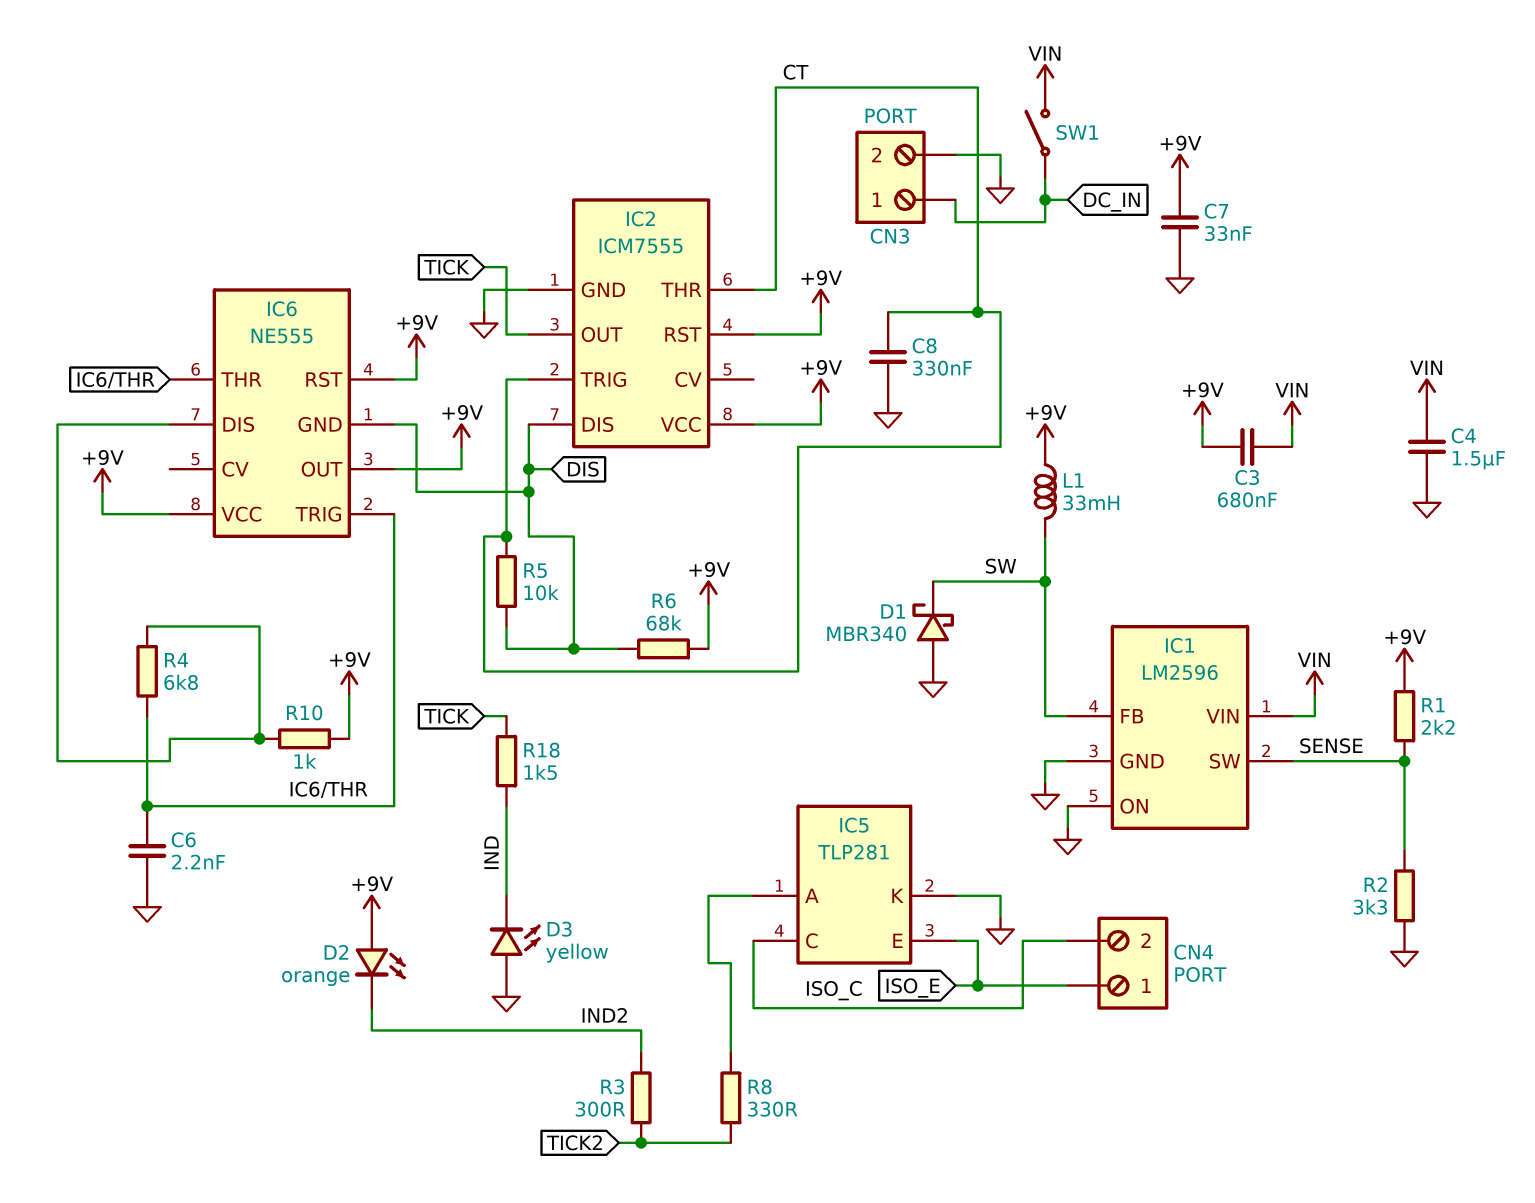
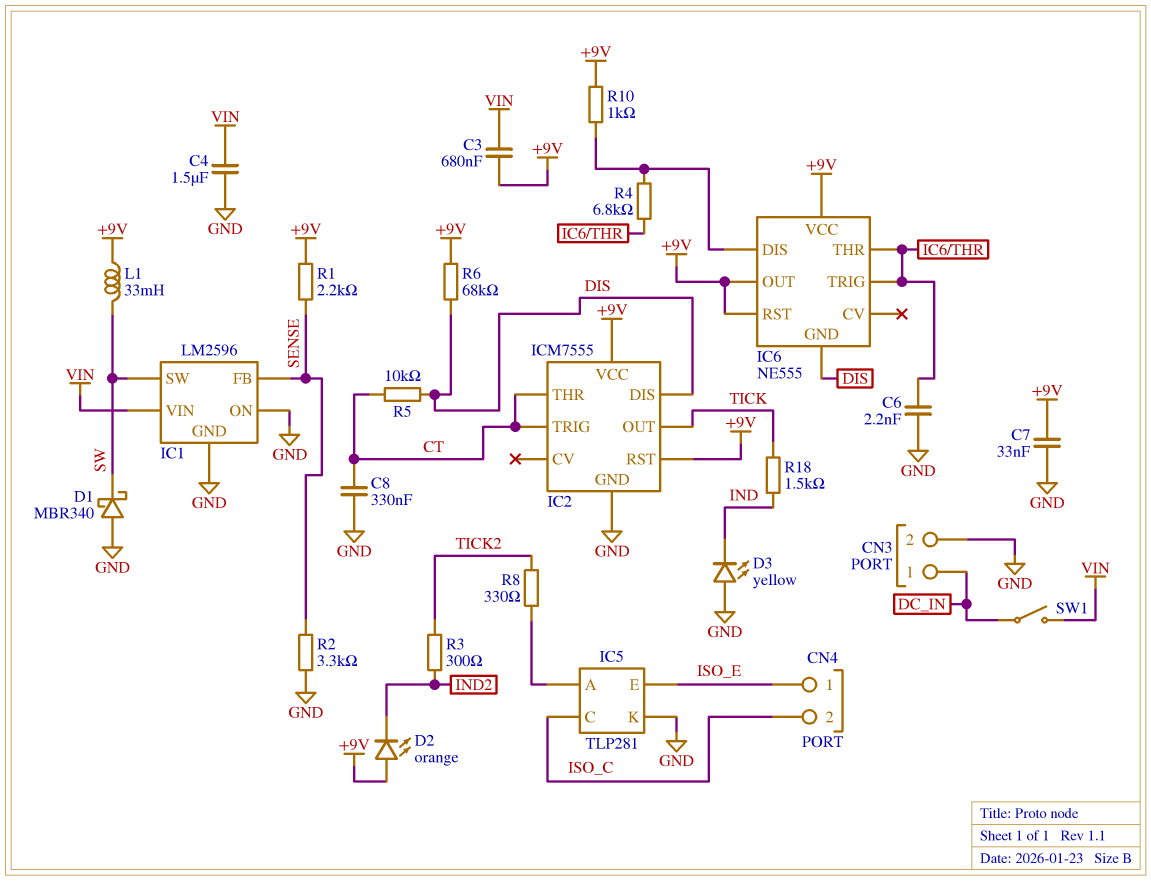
IC1 pin FB: SW -> SENSE
IC1 pin SW: SENSE -> SW

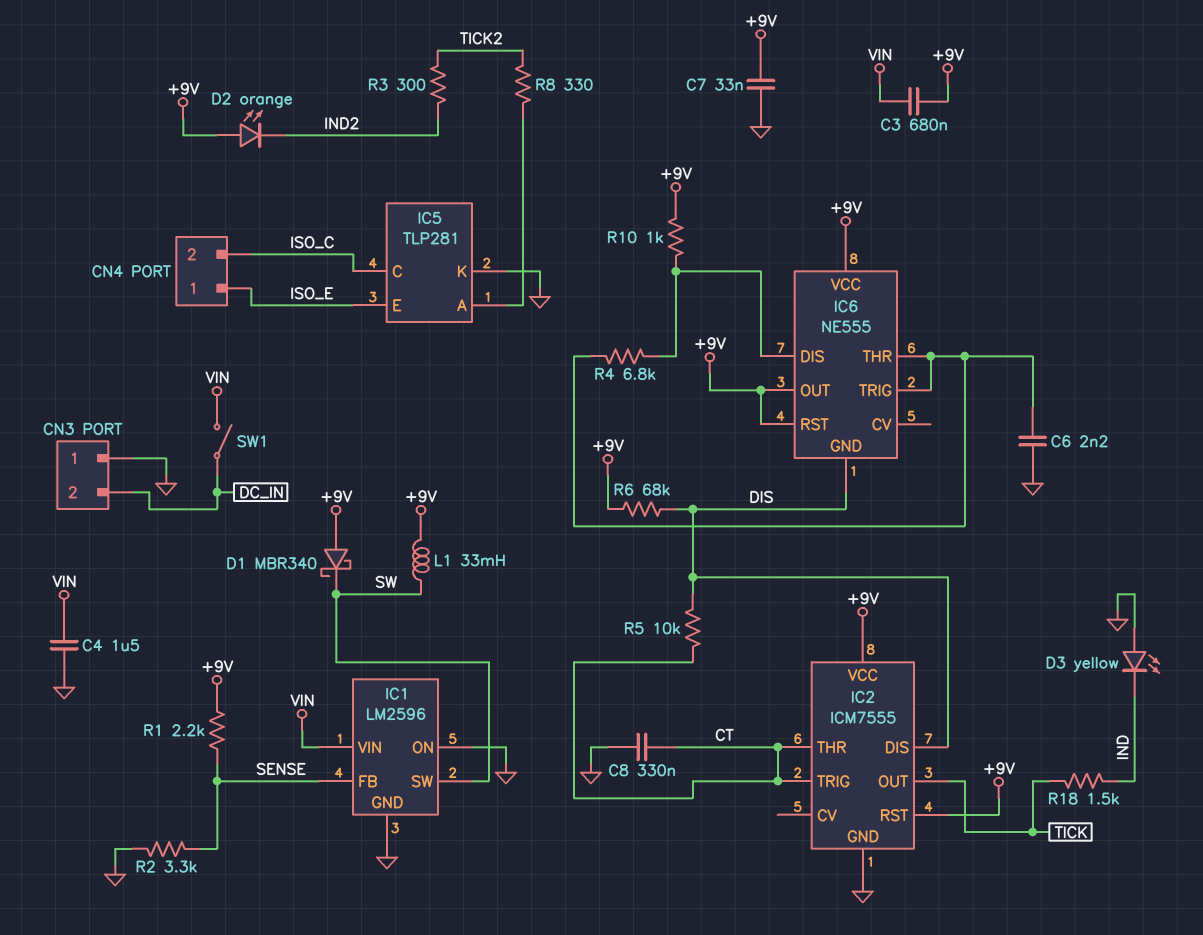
CN3 pin 1: DC_IN -> GND
CN3 pin 2: GND -> DC_IN
D1: schottky MBR340 (A GND, K SW) -> schottky MBR340 (A +9V, K SW)

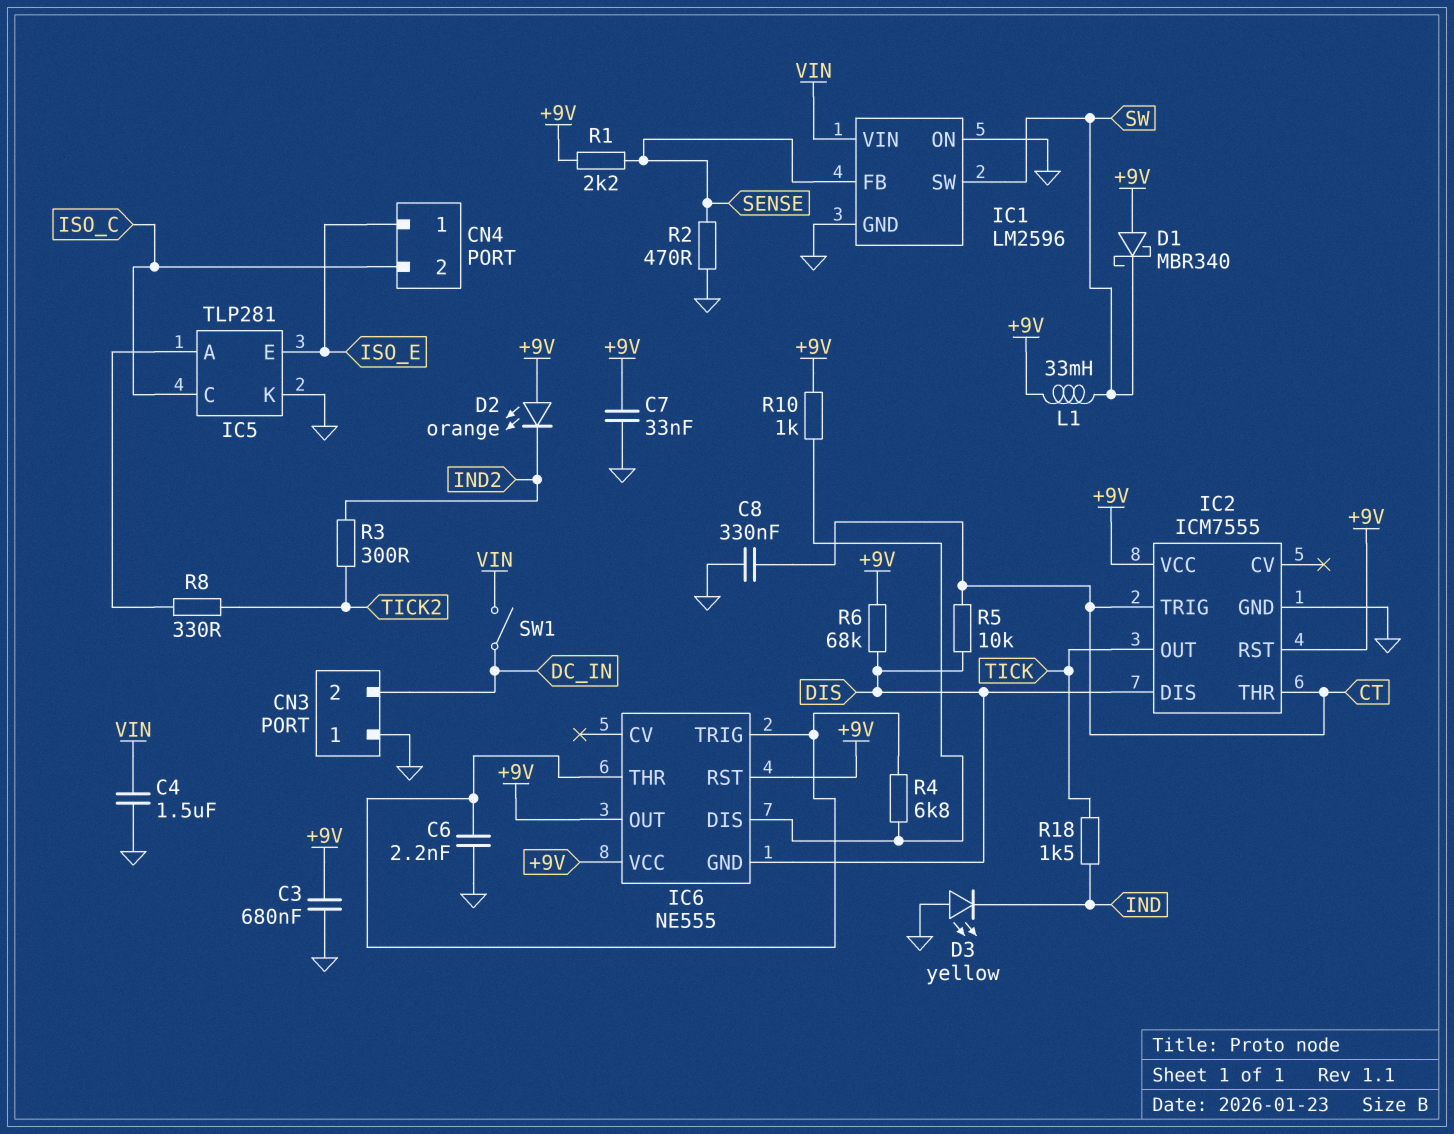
C3: 680nF (+9V, VIN) -> 680nF (+9V, GND)
R2: 3.3k (GND, SENSE) -> 470 (GND, SENSE)

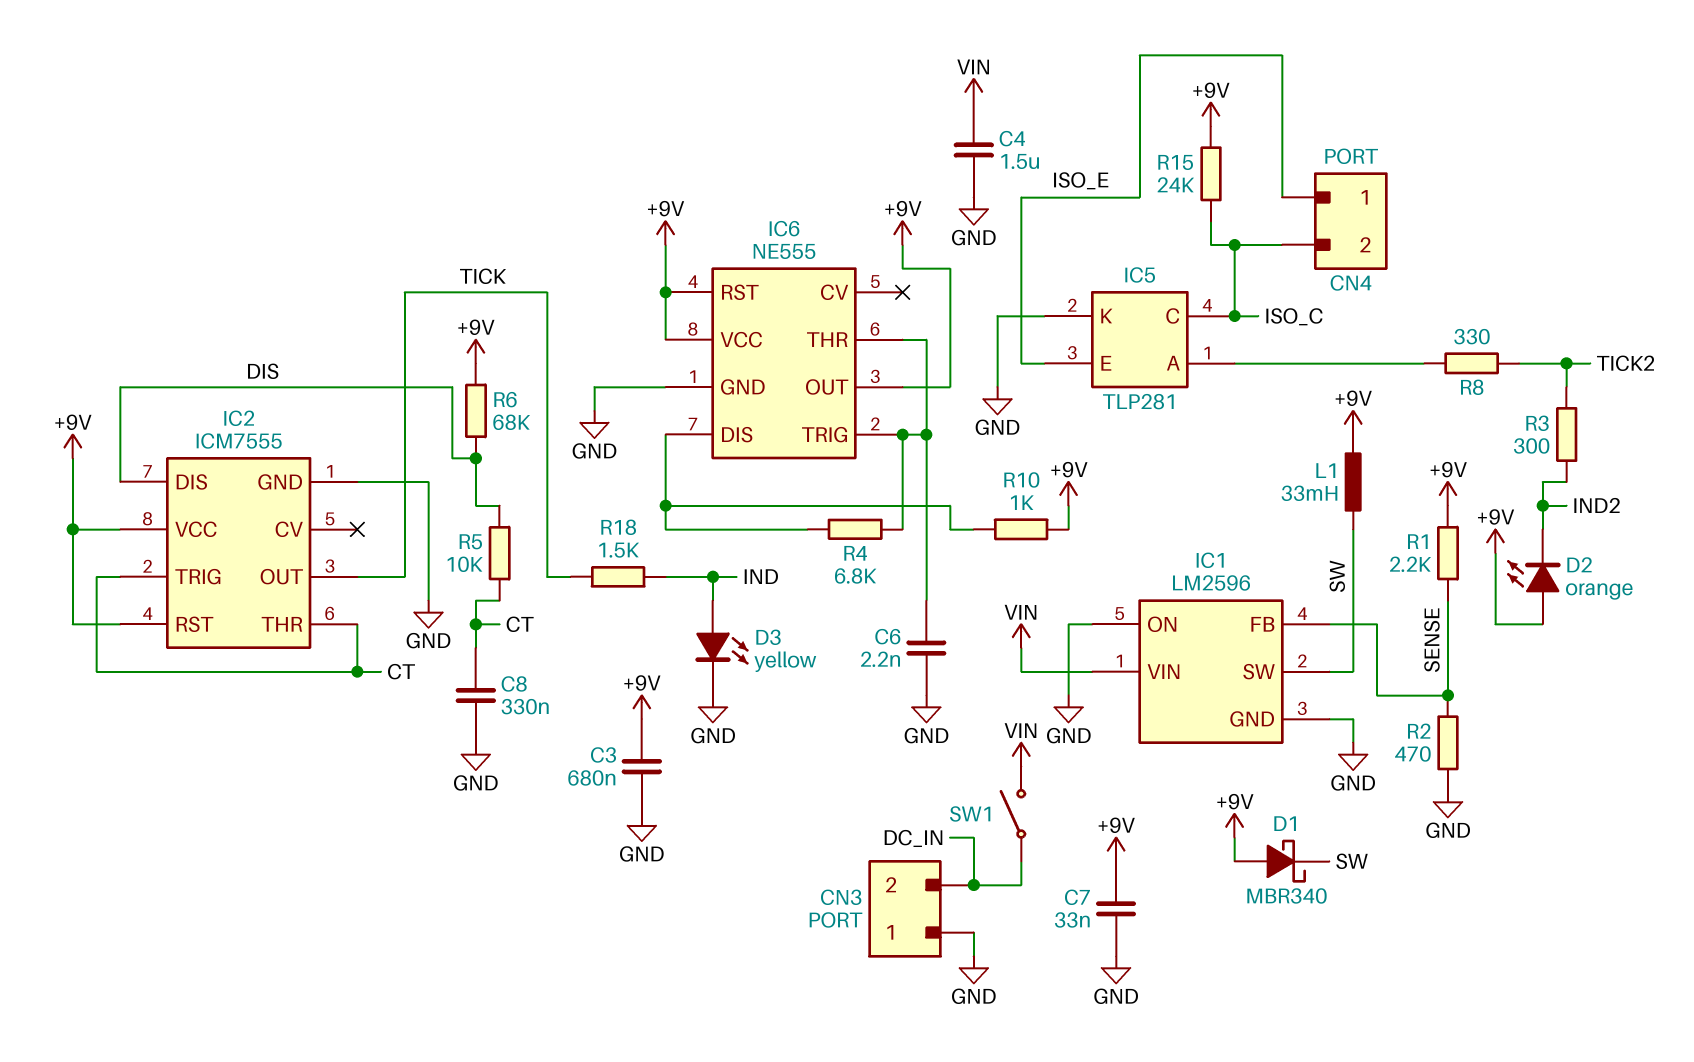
D3: LED yellow (A GND, K IND) -> LED yellow (A IND, K GND)
IC6 pin GND: DIS -> GND
R15: none -> 24k (+9V, ISO_C)

